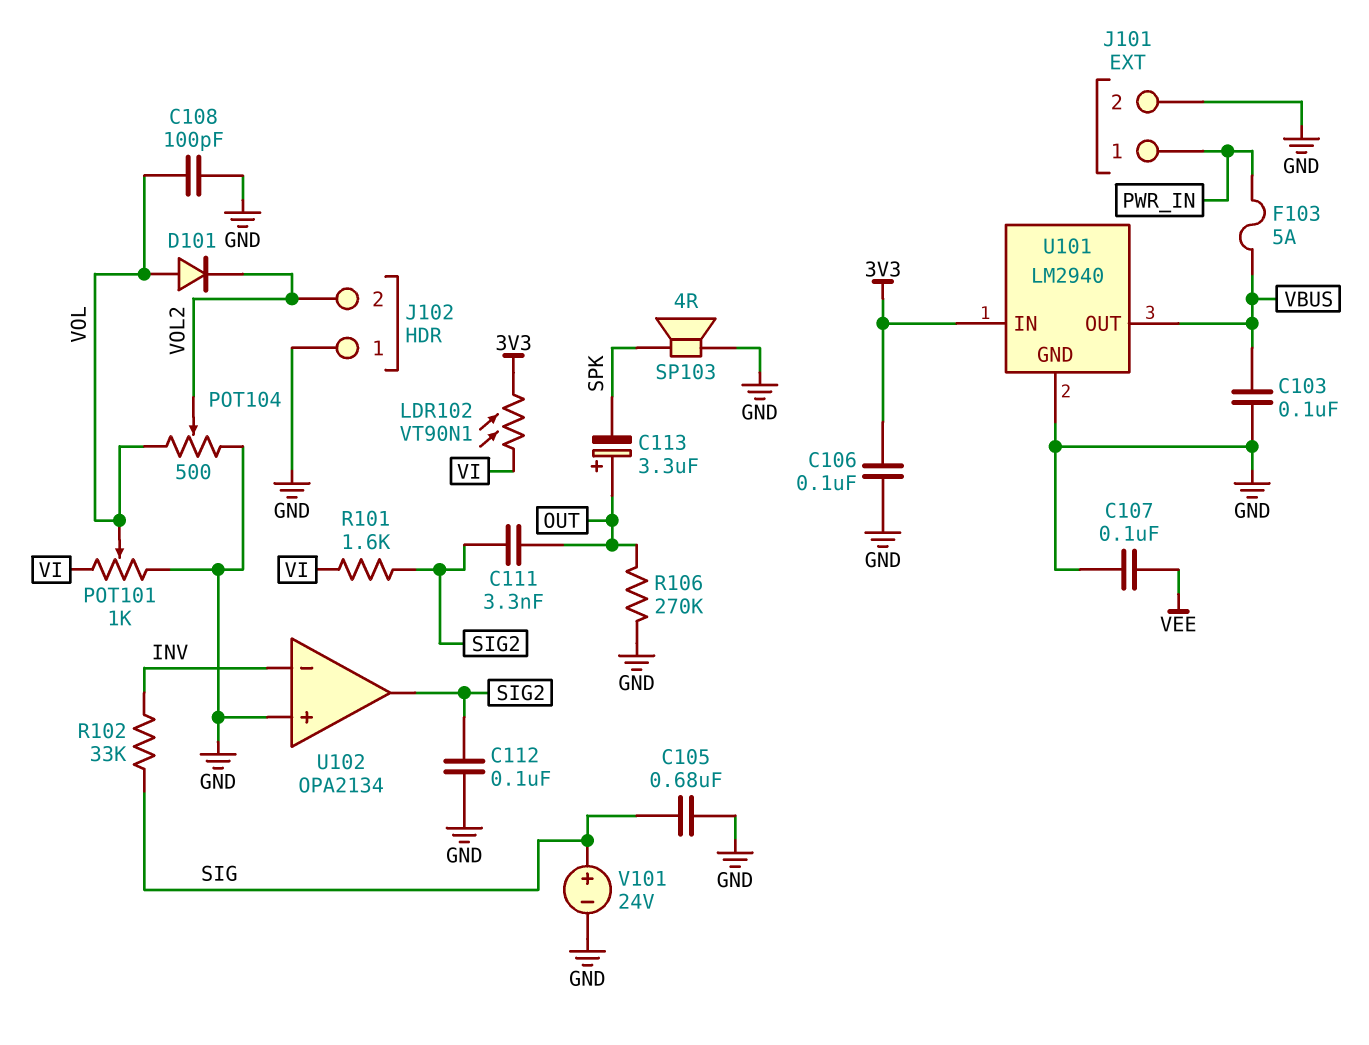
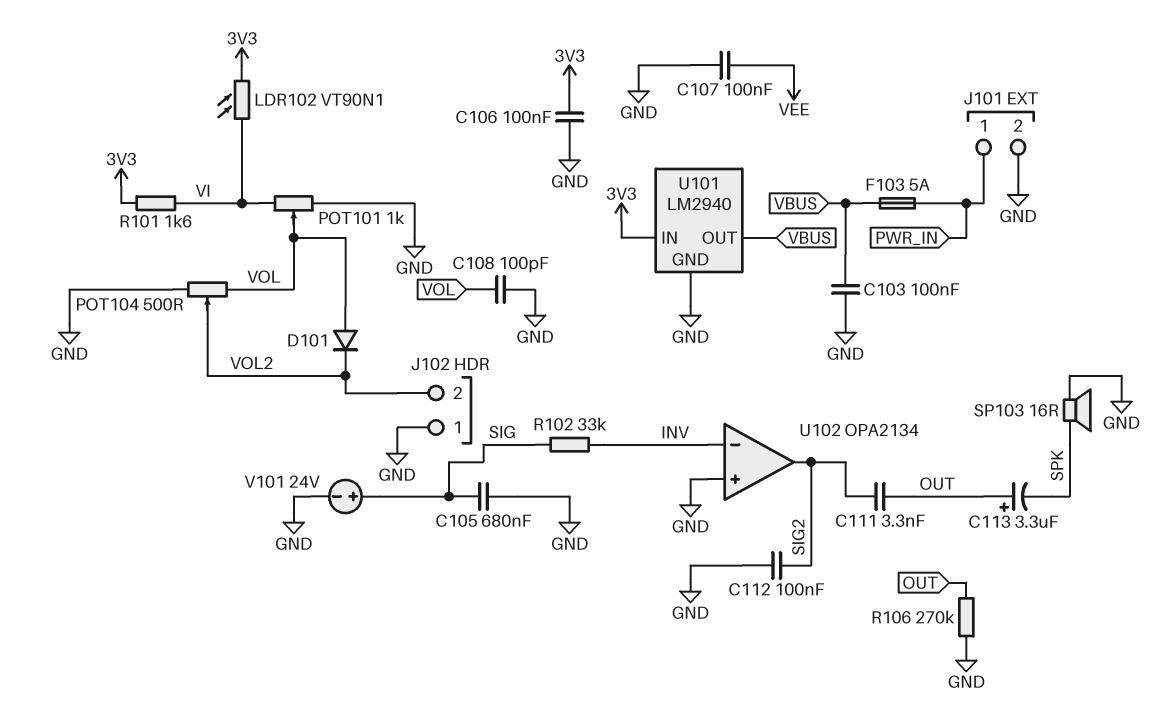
R101: 1.6k (SIG2, VI) -> 1.6k (3V3, VI)
SP103: speaker 4R (GND, SPK) -> speaker 16R (GND, SPK)

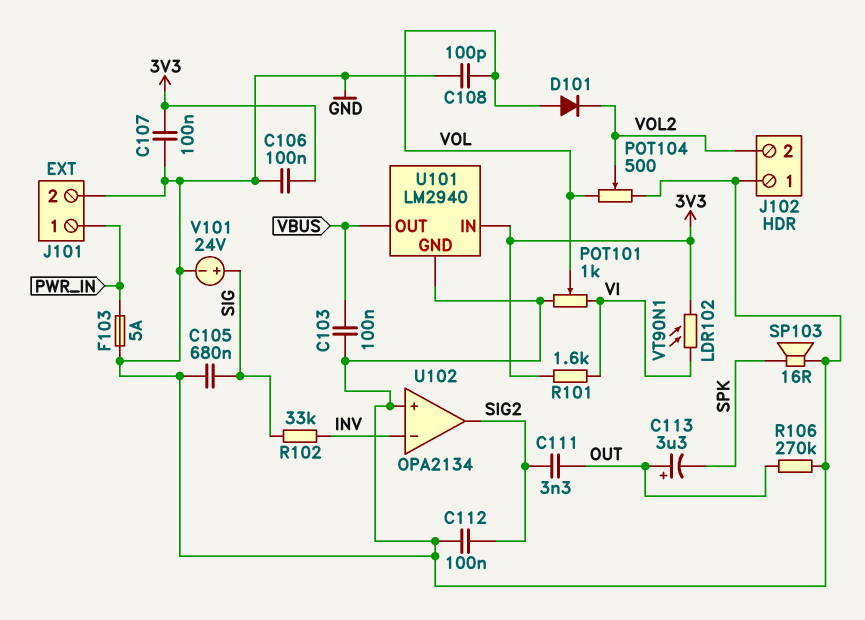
C107: 100nF (GND, VEE) -> 100nF (3V3, GND)
F103: 5A (PWR_IN, VBUS) -> 5A (GND, PWR_IN)

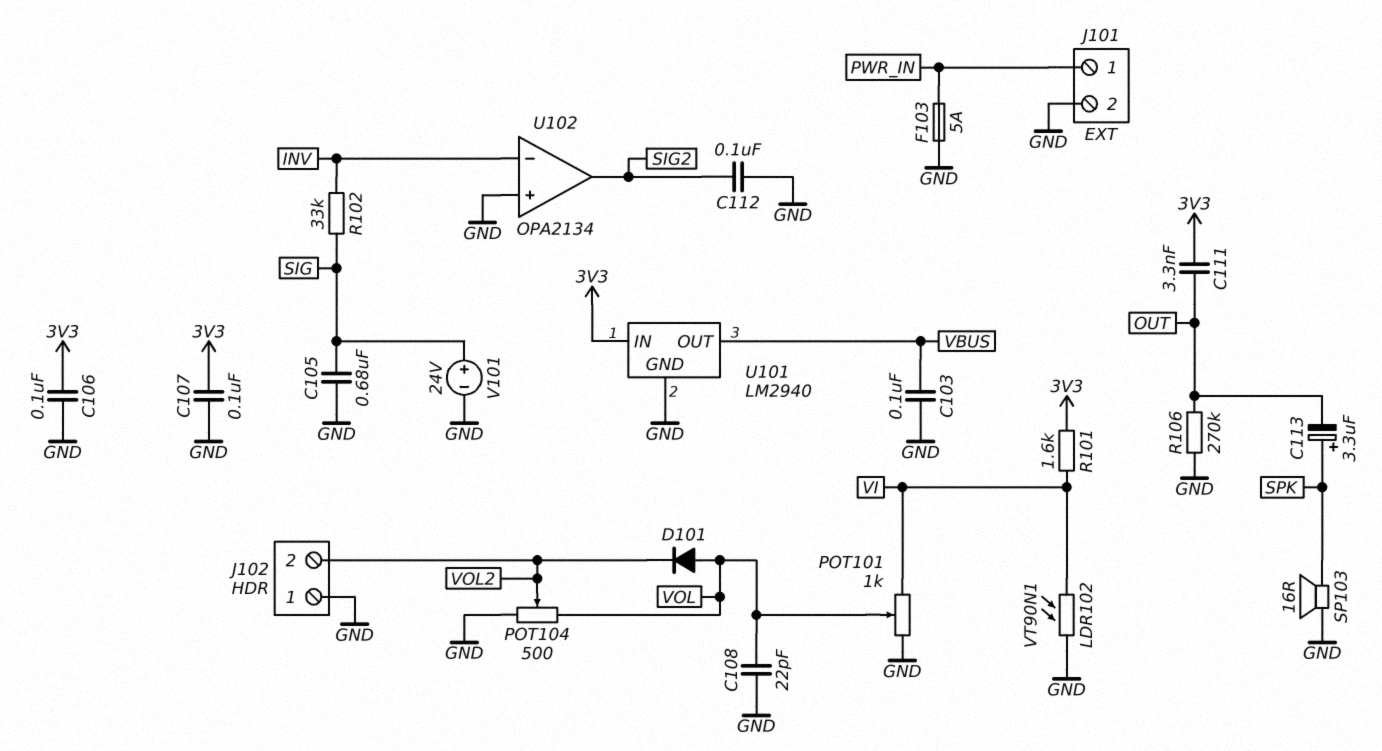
C108: 100pF (GND, VOL) -> 22pF (GND, VOL)
C111: 3.3nF (OUT, SIG2) -> 3.3nF (3V3, OUT)
C113: 3.3uF (plus OUT, minus SPK) -> 3.3uF (plus SPK, minus OUT)
LDR102: VT90N1 (3V3, VI) -> VT90N1 (GND, VI)

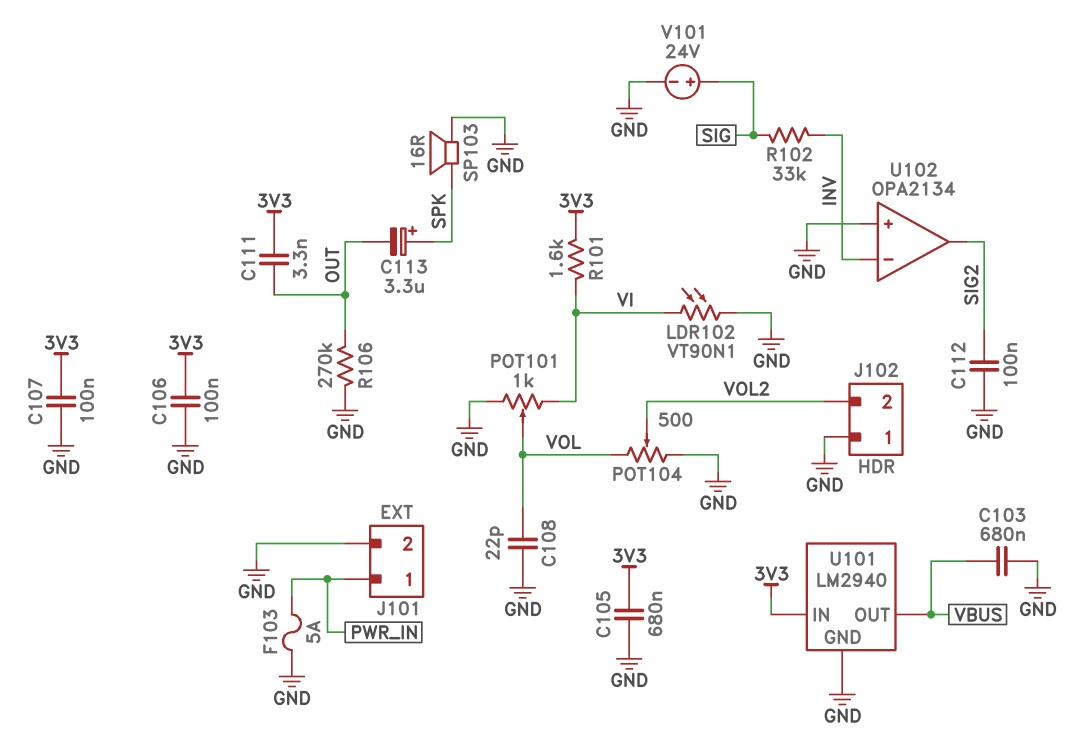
C103: 100nF (GND, VBUS) -> 680nF (GND, VBUS)
C105: 680nF (GND, SIG) -> 680nF (3V3, GND)
D101: diode (A VOL, K VOL2) -> none

